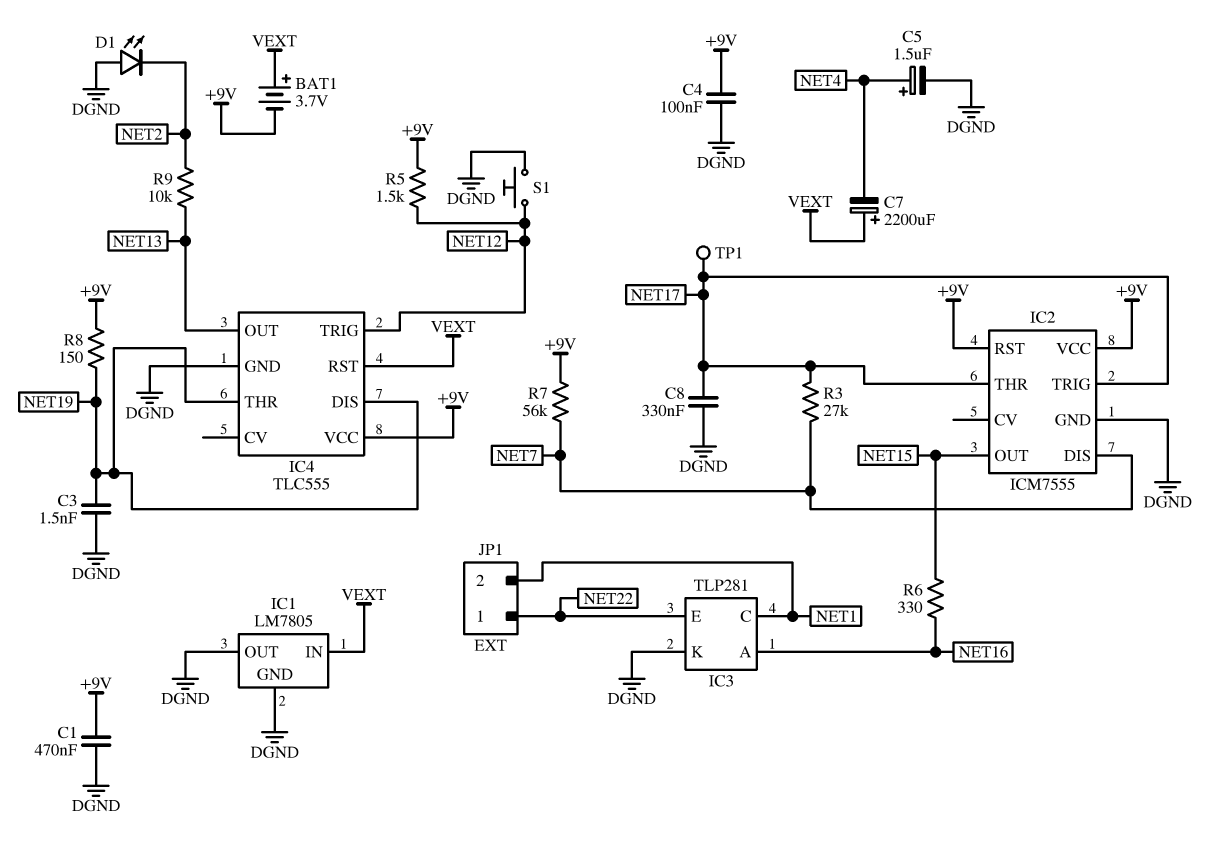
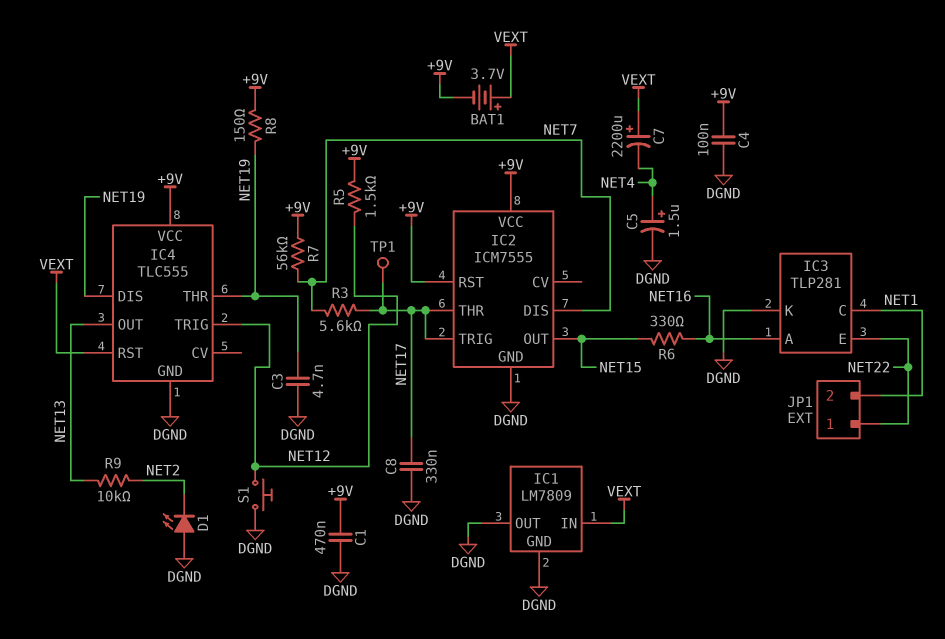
C3: 1.5nF (DGND, NET19) -> 4.7nF (DGND, NET19)
IC1: LM7805 -> LM7809
R3: 27k (NET7, NET17) -> 5.6k (NET7, NET17)

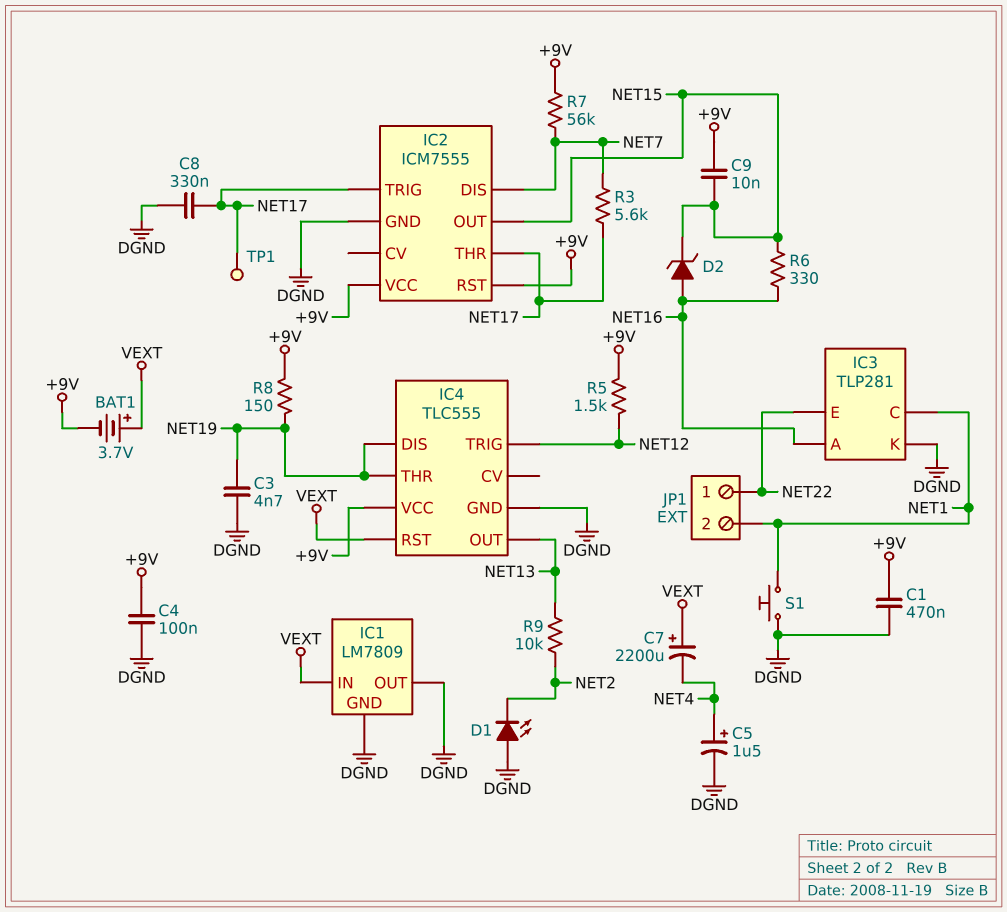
C9: none -> 10nF (+9V, NET15)
D2: none -> zener (A NET16, K NET15)
S1: button (DGND, NET12) -> button (DGND, NET1)

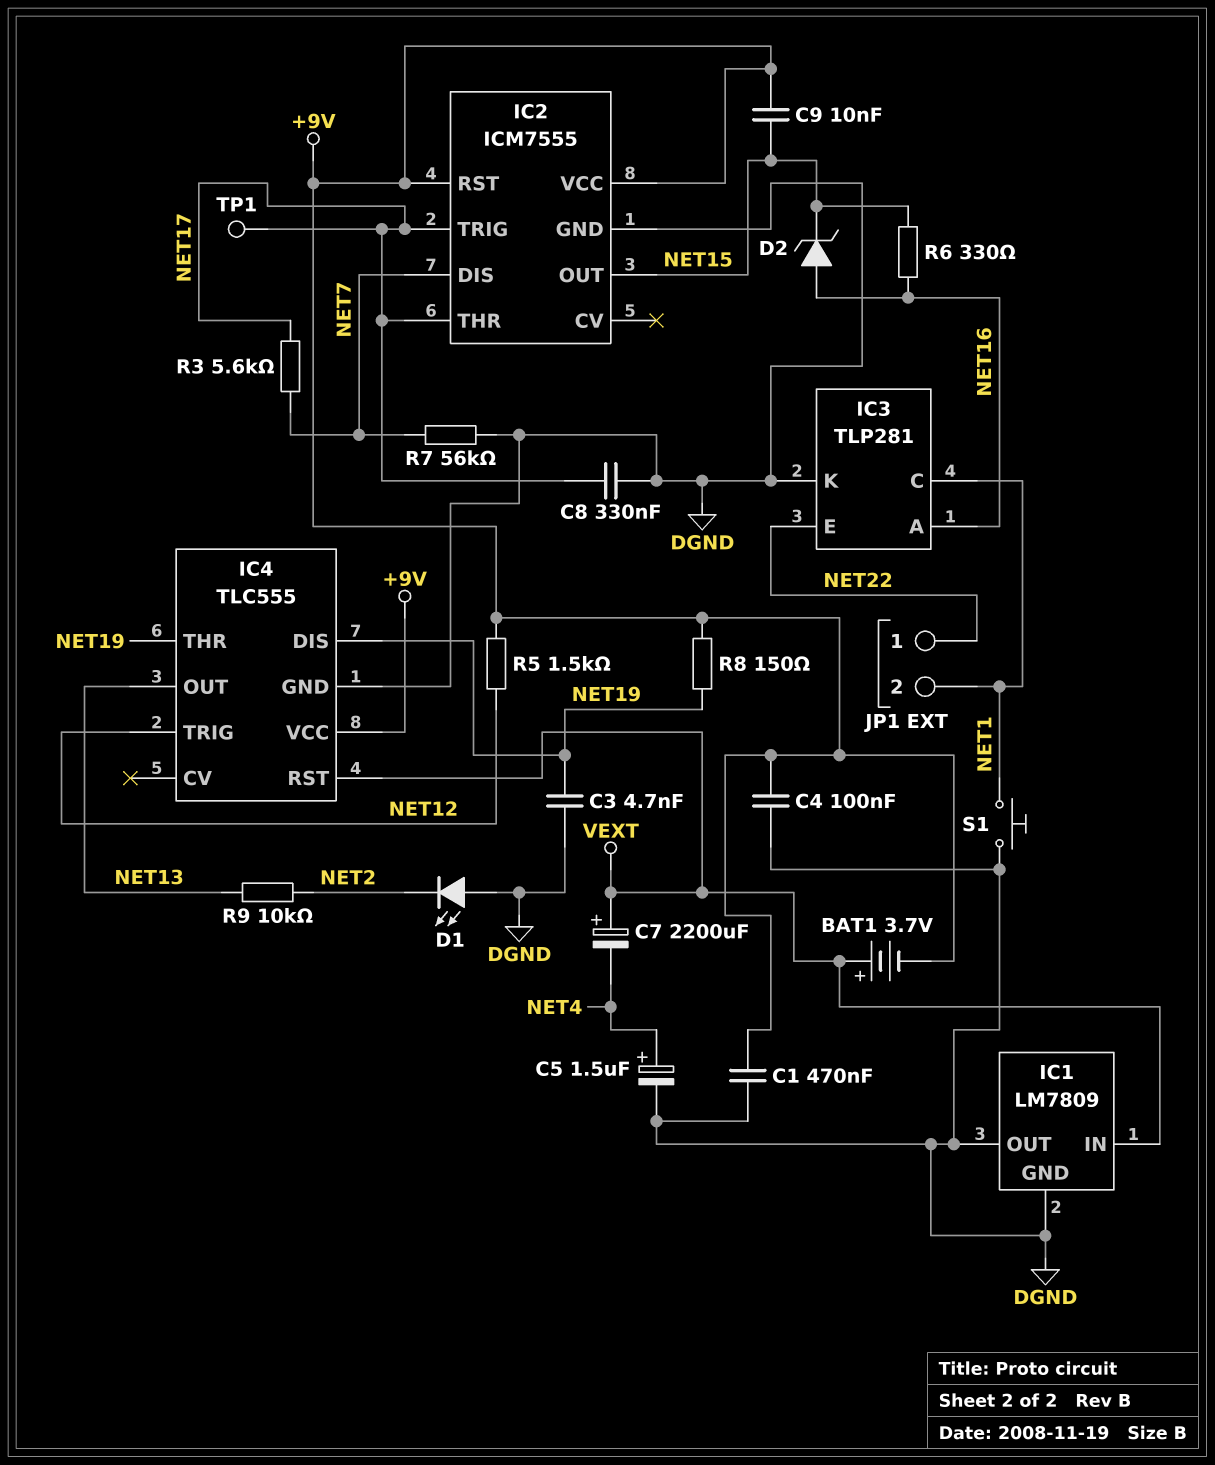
R7: 56k (+9V, NET7) -> 56k (DGND, NET7)

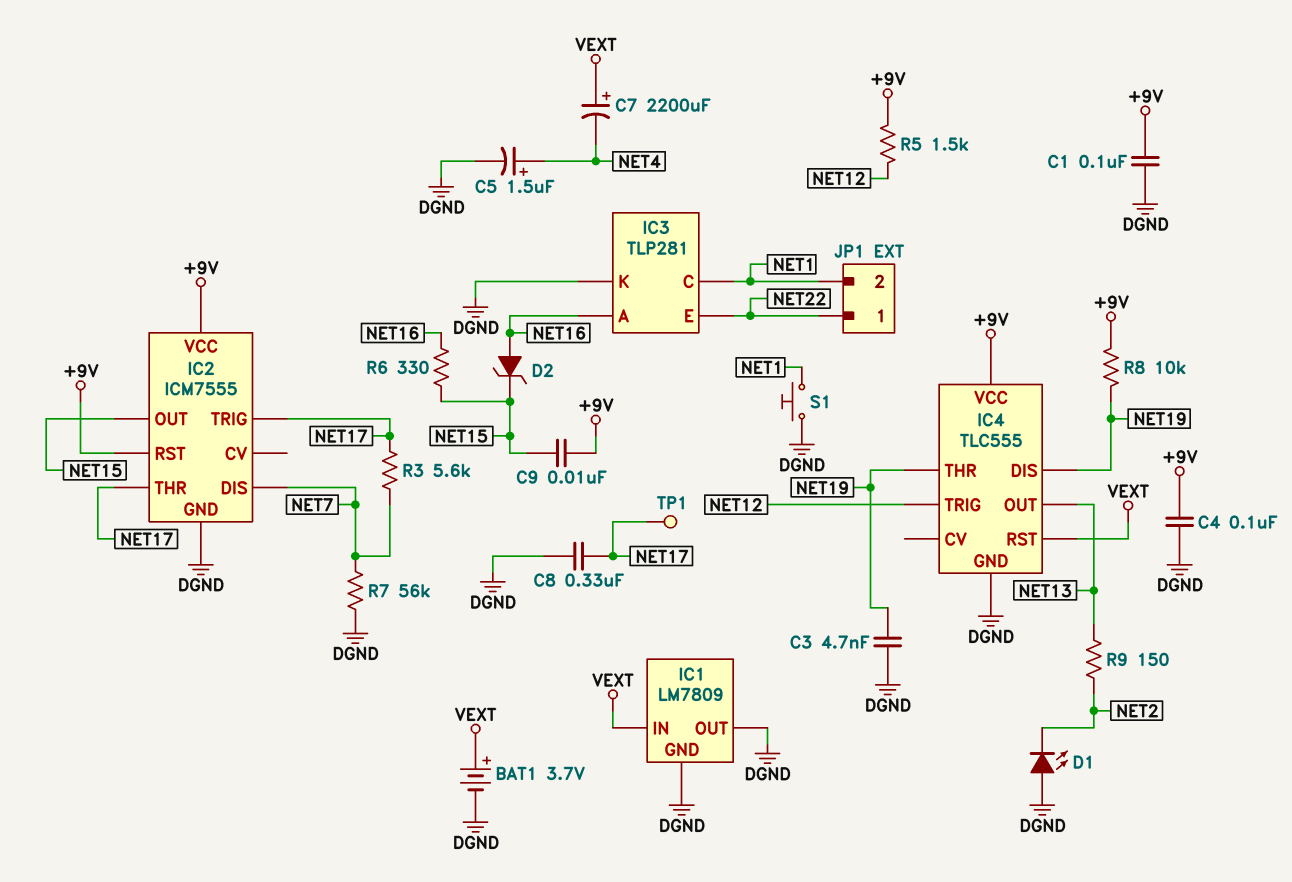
BAT1: 3.7V (plus VEXT, minus +9V) -> 3.7V (plus VEXT, minus DGND)
C1: 470nF (+9V, DGND) -> 100nF (+9V, DGND)
R8: 150 (+9V, NET19) -> 10k (+9V, NET19)
R9: 10k (NET2, NET13) -> 150 (NET2, NET13)

